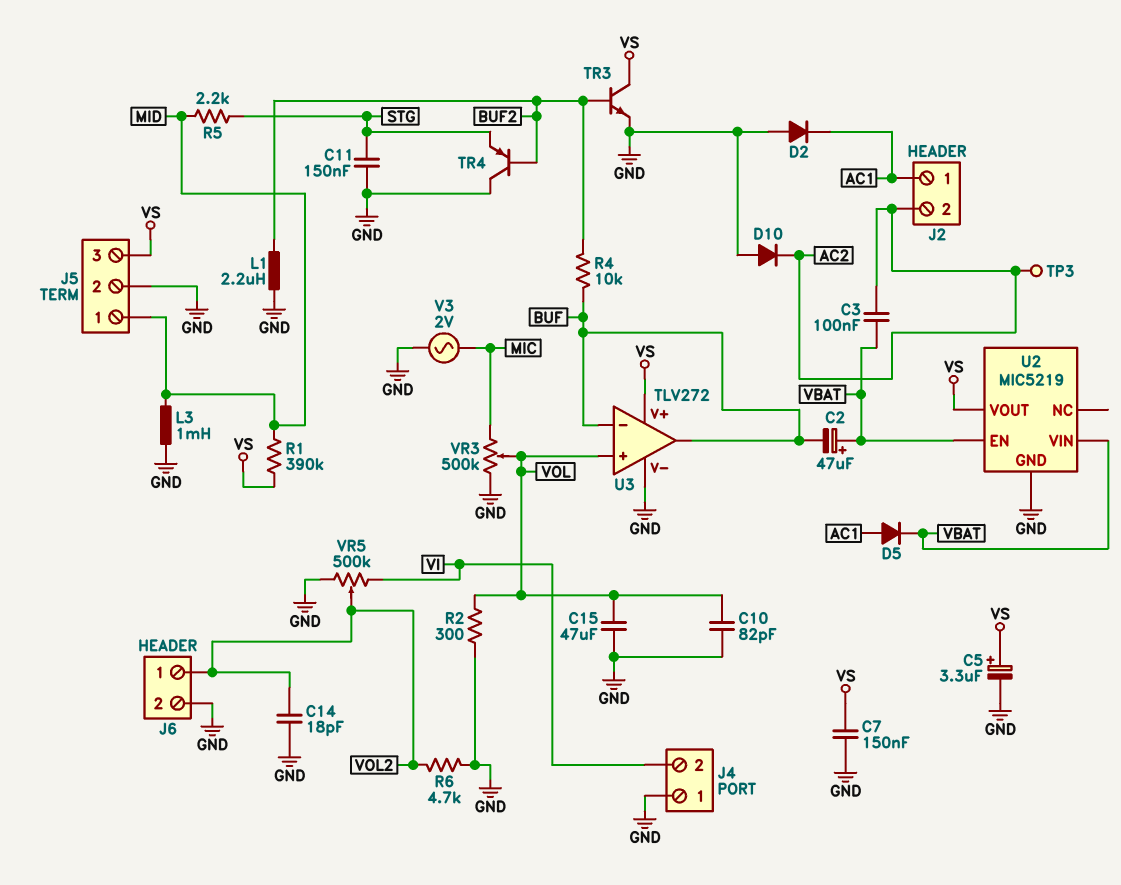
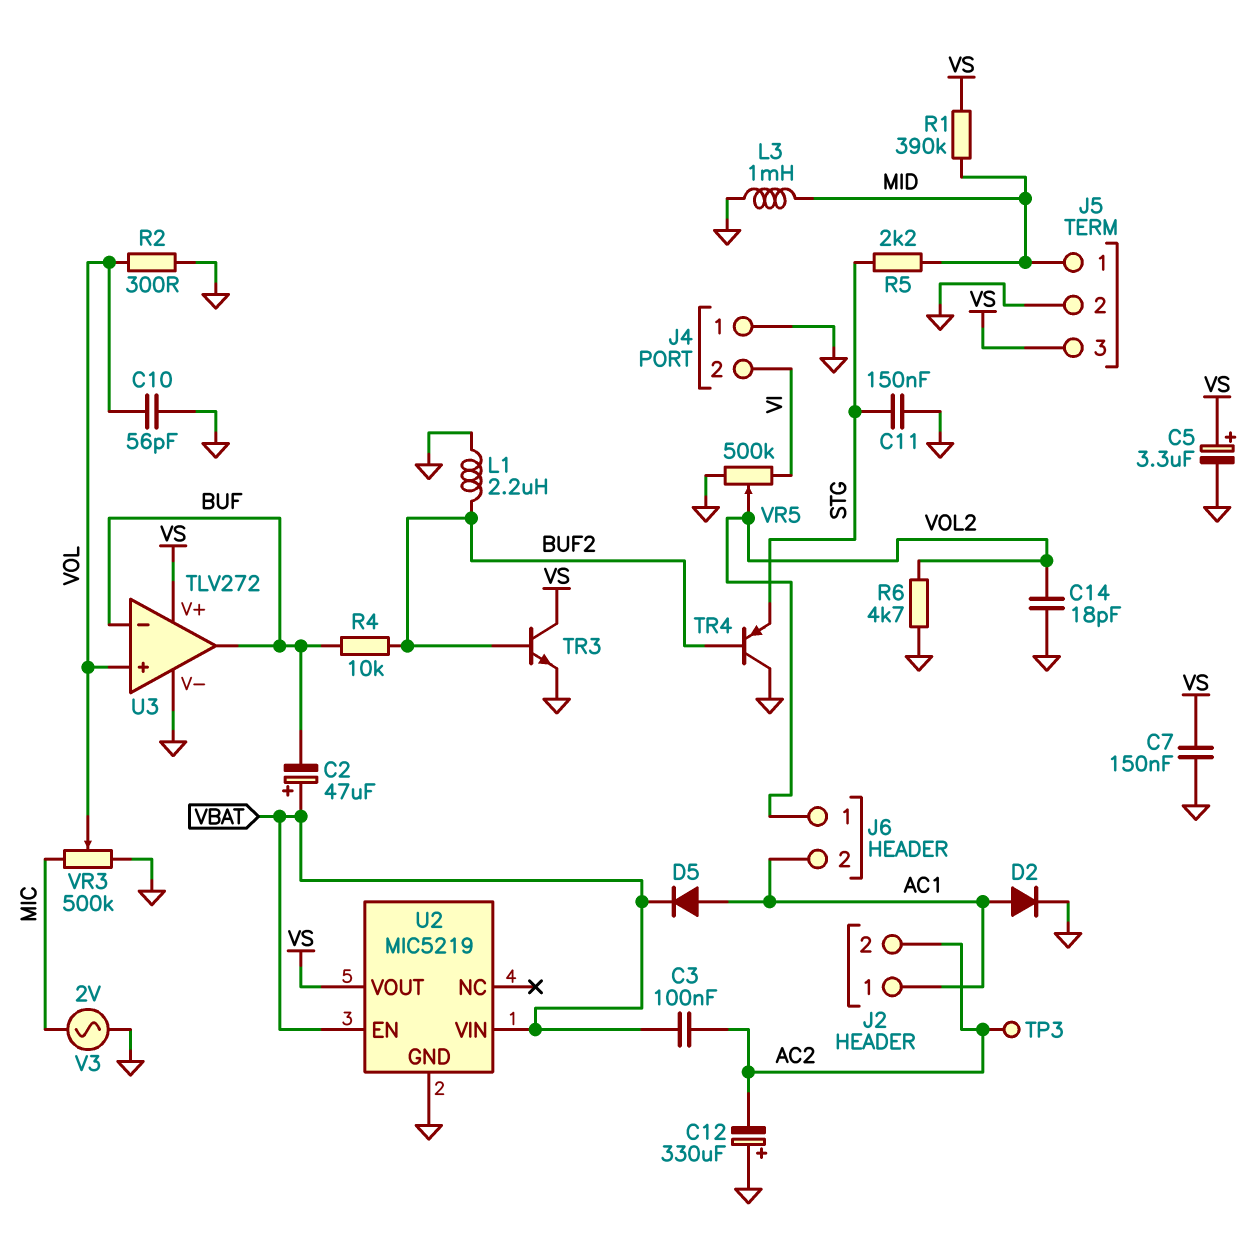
C10: 82pF (GND, VOL) -> 56pF (GND, VOL)
C12: none -> 330uF (plus GND, minus AC2)
C15: 47uF (GND, VOL) -> none
D2: diode (A GND, K AC1) -> diode (A AC1, K GND)
D10: diode (A GND, K AC2) -> none
J6 pin 2: GND -> AC1

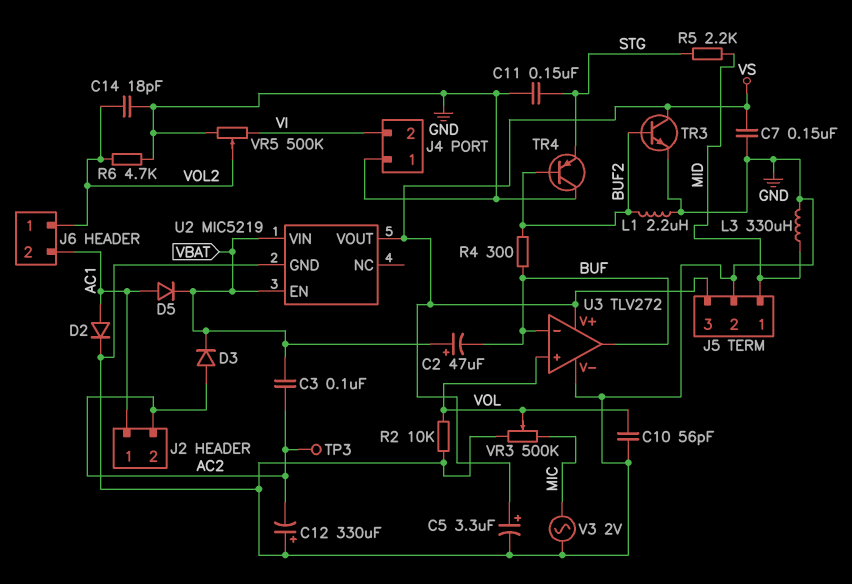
D3: none -> diode (A AC2, K VBAT)
L3: 1mH (GND, MID) -> 330uH (GND, MID)
R1: 390k (MID, VS) -> none
R2: 300 (GND, VOL) -> 10k (GND, VOL)
R4: 10k (BUF, BUF2) -> 300 (BUF, BUF2)

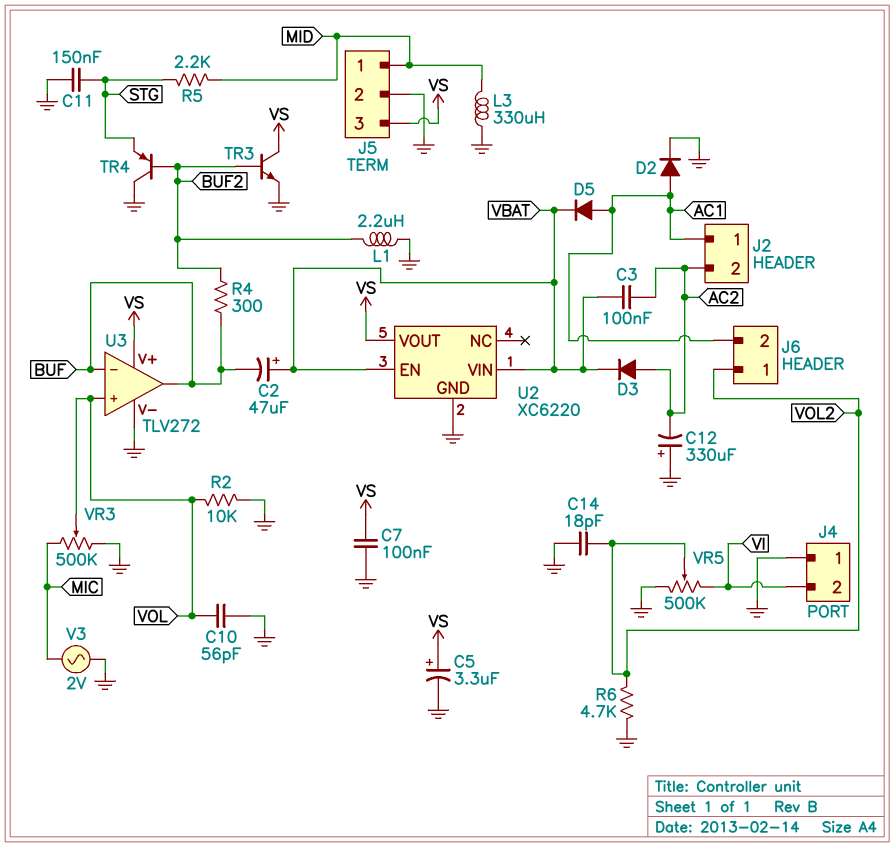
C7: 150nF (GND, VS) -> 100nF (GND, VS)
TP3: test point (AC2) -> none
U2: MIC5219 -> XC6220

